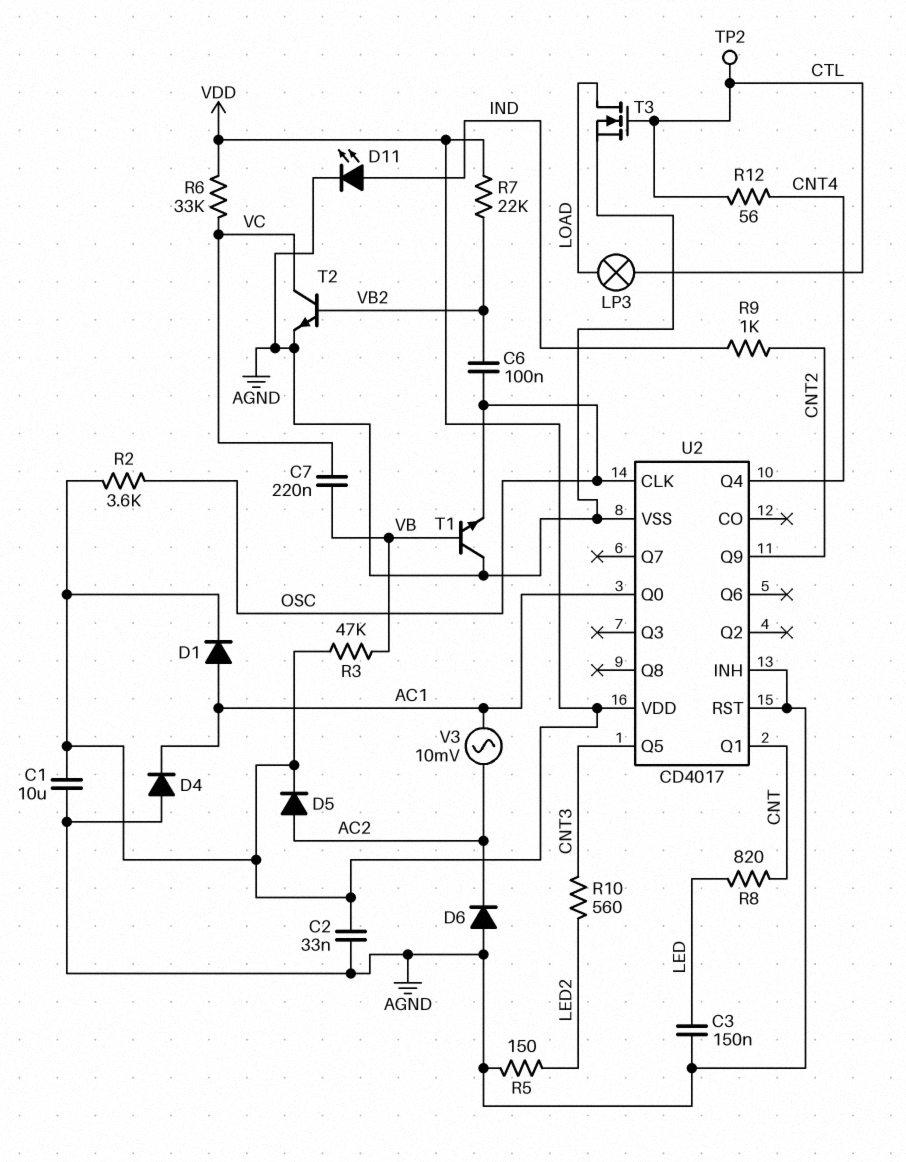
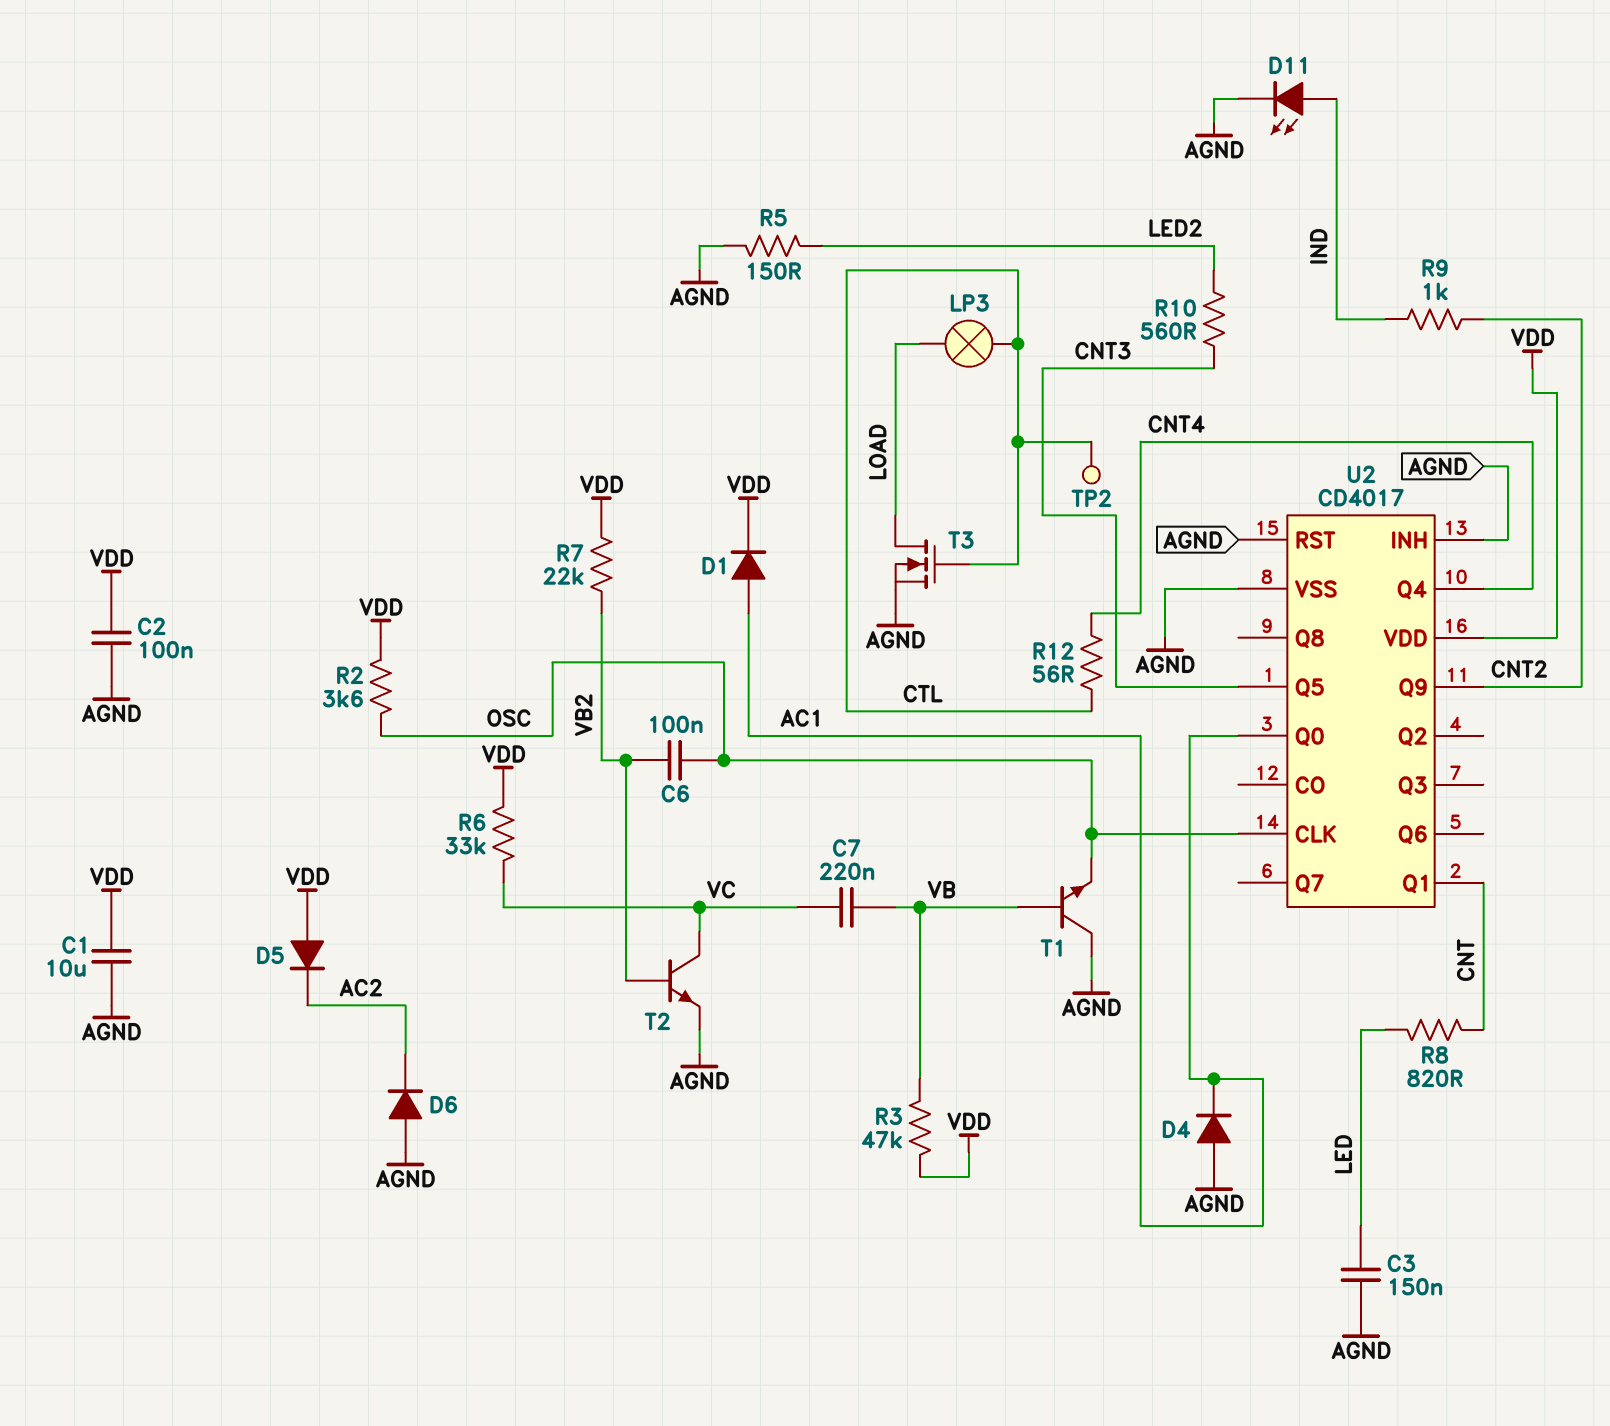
C2: 33nF (AGND, VDD) -> 100nF (AGND, VDD)
D5: diode (A AC2, K VDD) -> diode (A VDD, K AC2)
V3: AC 10mV (AC1, AC2) -> none

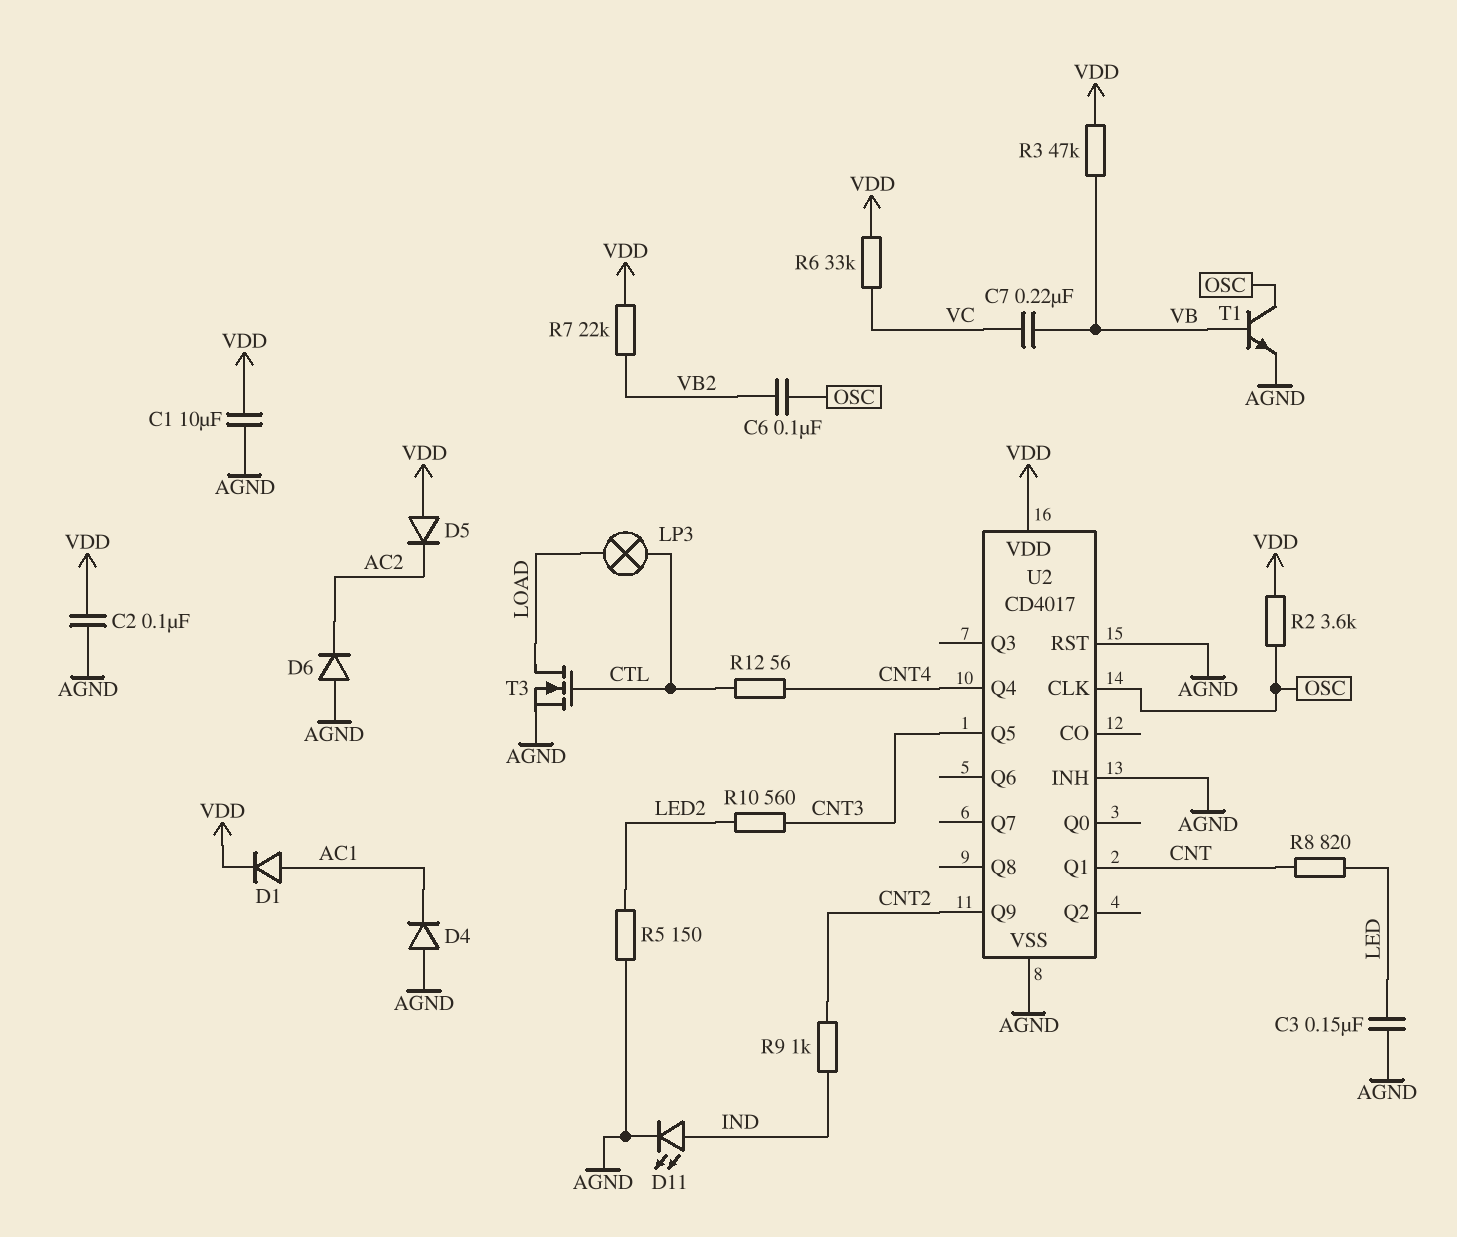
T1: NPN (B VB, C AGND, E OSC) -> NPN (B VB, C OSC, E AGND)
T2: NPN (B VB2, C VC, E AGND) -> none
TP2: test point (CTL) -> none
U2 pin Q0: AC1 -> none

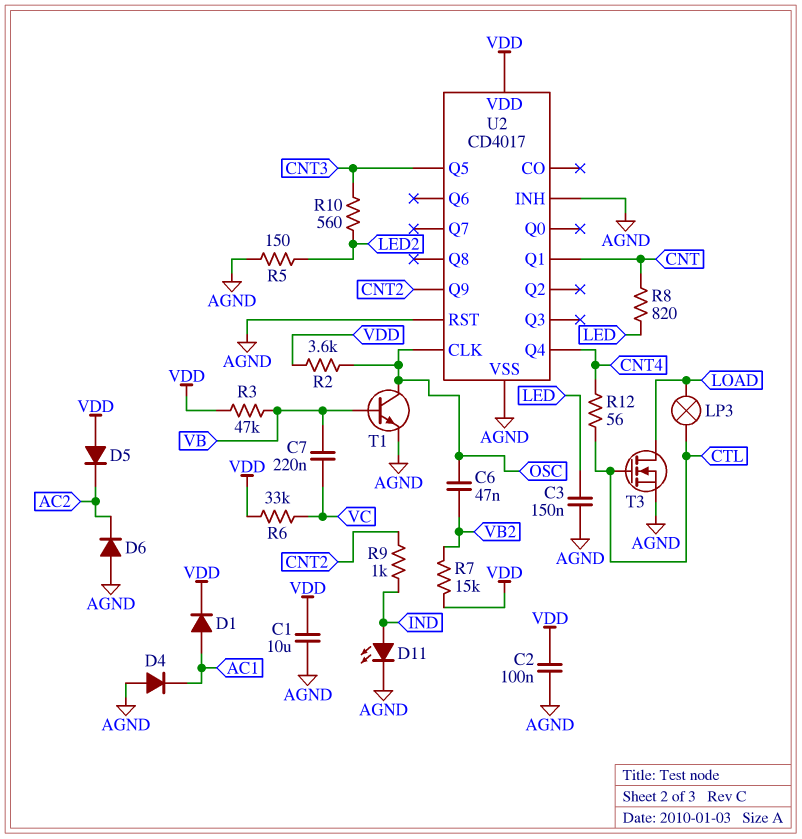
C6: 100nF (OSC, VB2) -> 47nF (OSC, VB2)
R7: 22k (VB2, VDD) -> 15k (VB2, VDD)

